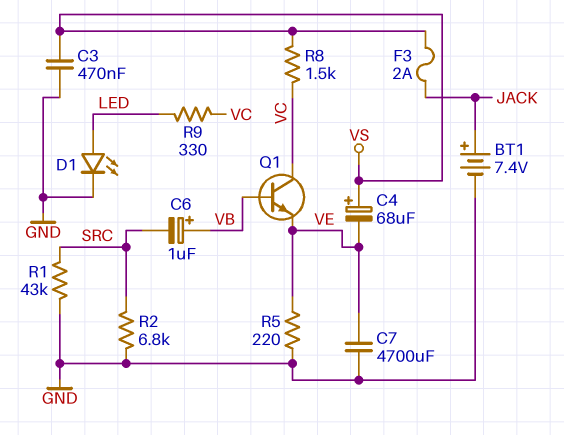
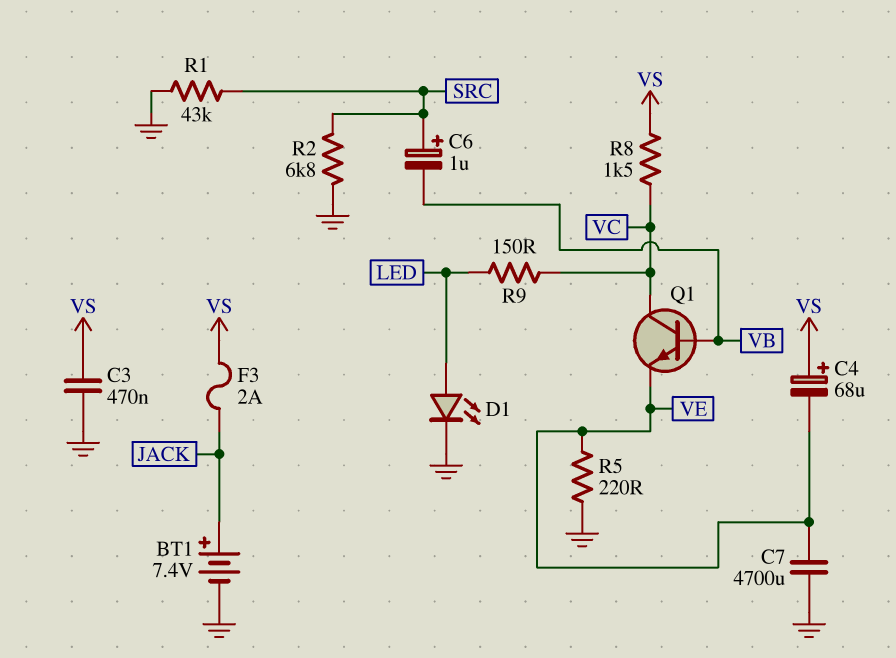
C6: 1uF (plus VB, minus SRC) -> 1uF (plus SRC, minus VB)
R9: 330 (LED, VC) -> 150 (LED, VC)

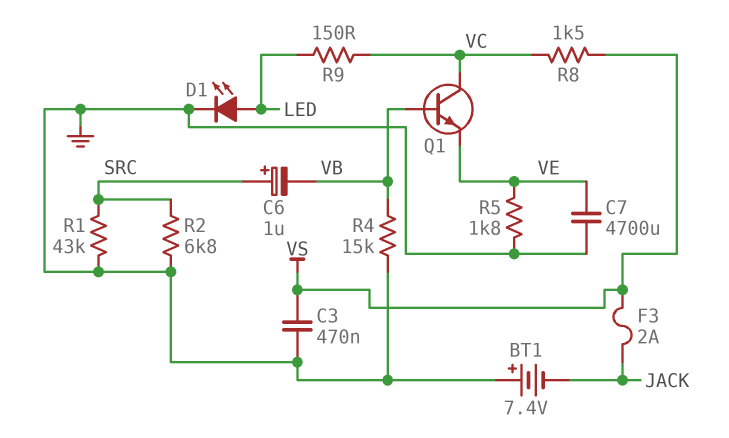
BT1: 7.4V (plus JACK, minus GND) -> 7.4V (plus GND, minus JACK)
C4: 68uF (plus VS, minus VE) -> none
R4: none -> 15k (GND, VB)
R5: 220 (GND, VE) -> 1.8k (GND, VE)

